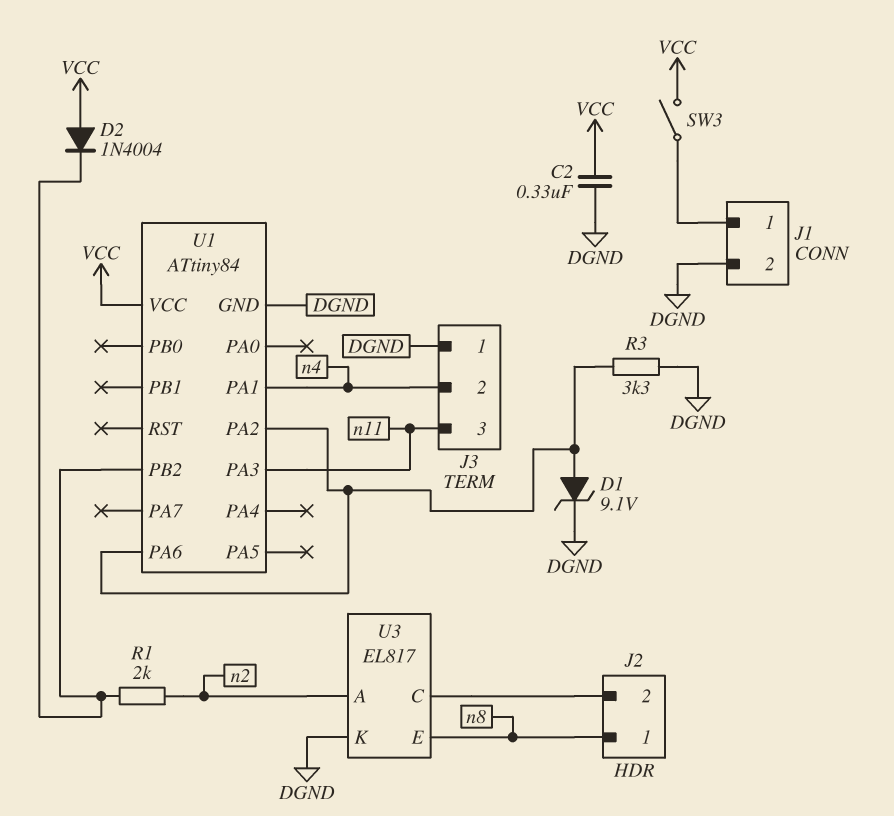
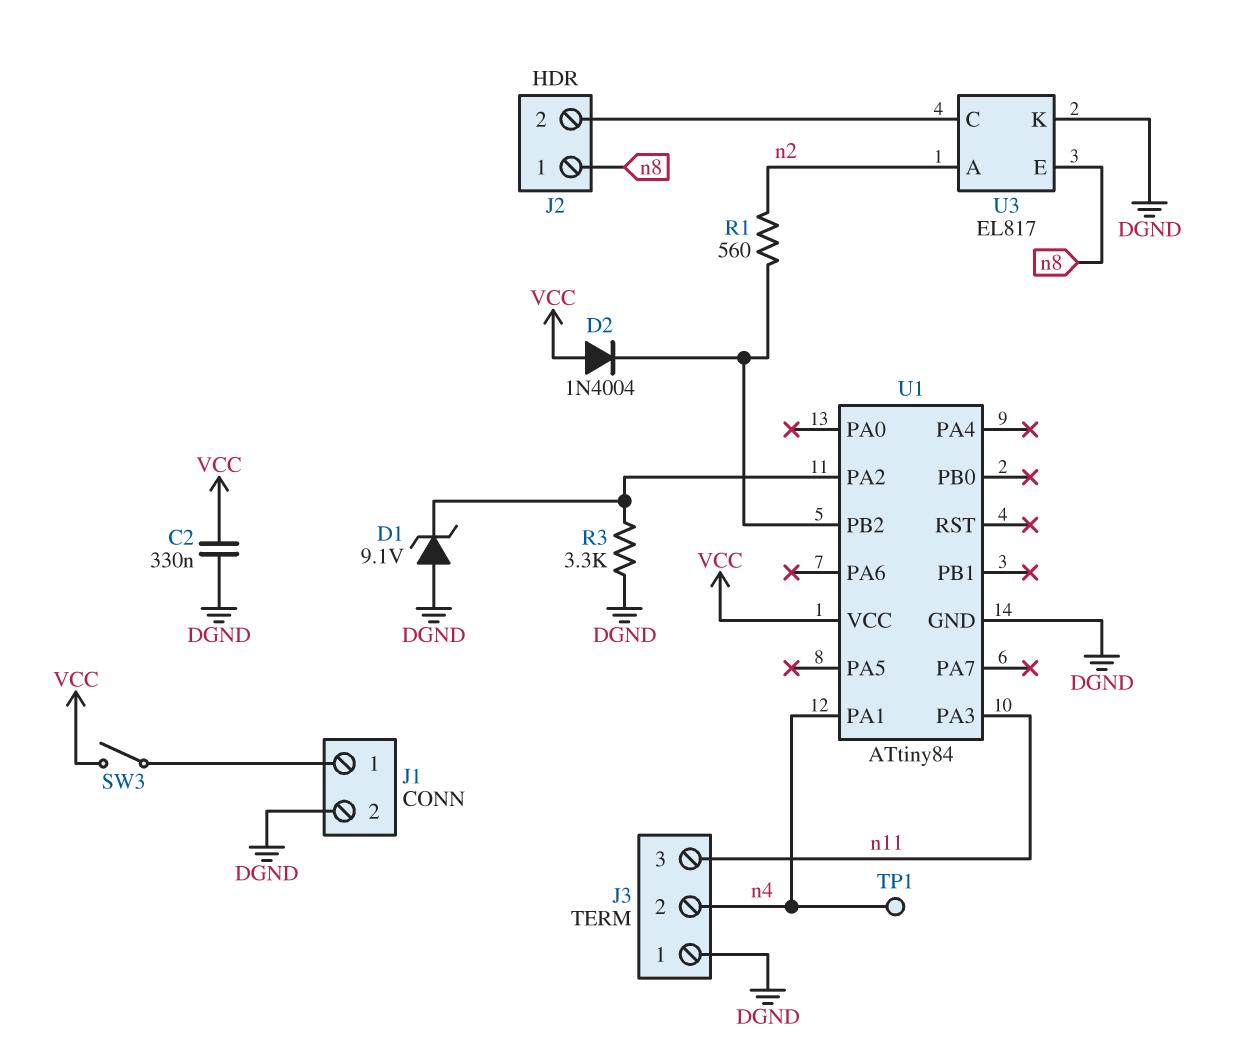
D1: zener 9.1V (A U1/PA2, K DGND) -> zener 9.1V (A DGND, K U1/PA2)
R1: 2k (U1/PB2, n2) -> 560 (U1/PB2, n2)
TP1: none -> test point (n4)
U1 pin PA6: U1/PA2 -> none

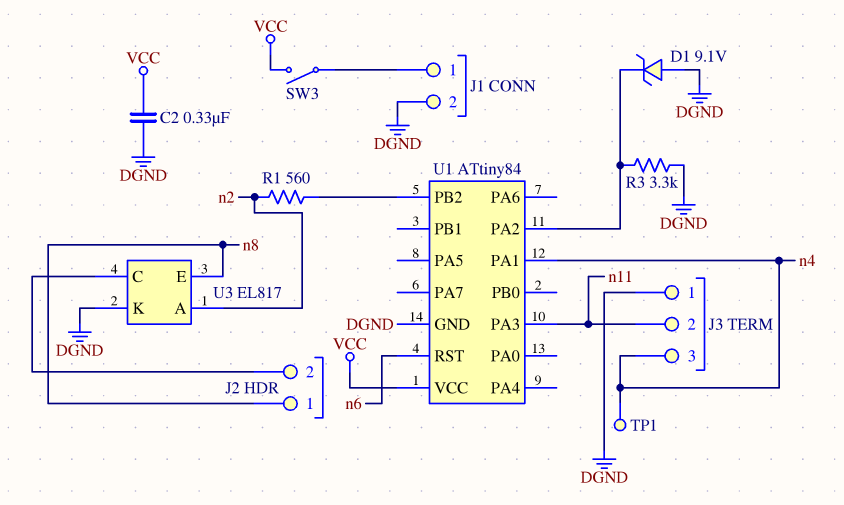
D2: diode 1N4004 (A VCC, K U1/PB2) -> none
J3 pin 2: n4 -> n11
J3 pin 3: n11 -> n4
U1 pin RST: none -> n6

